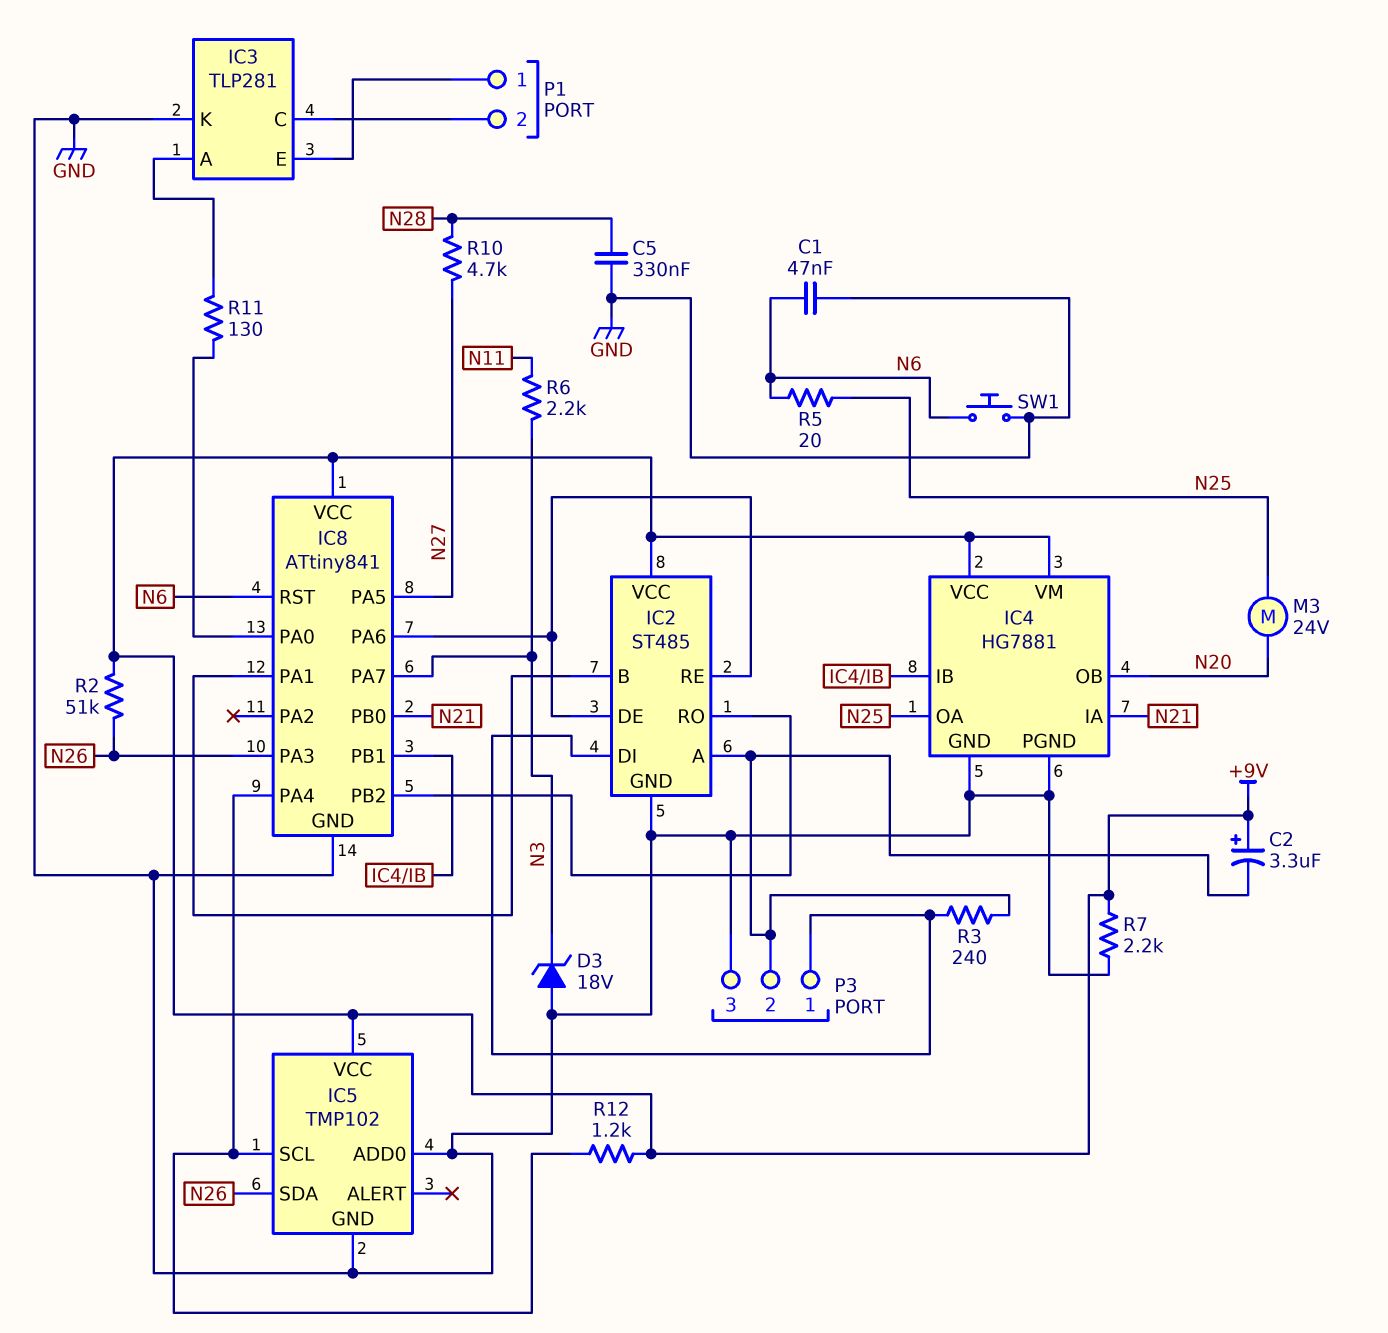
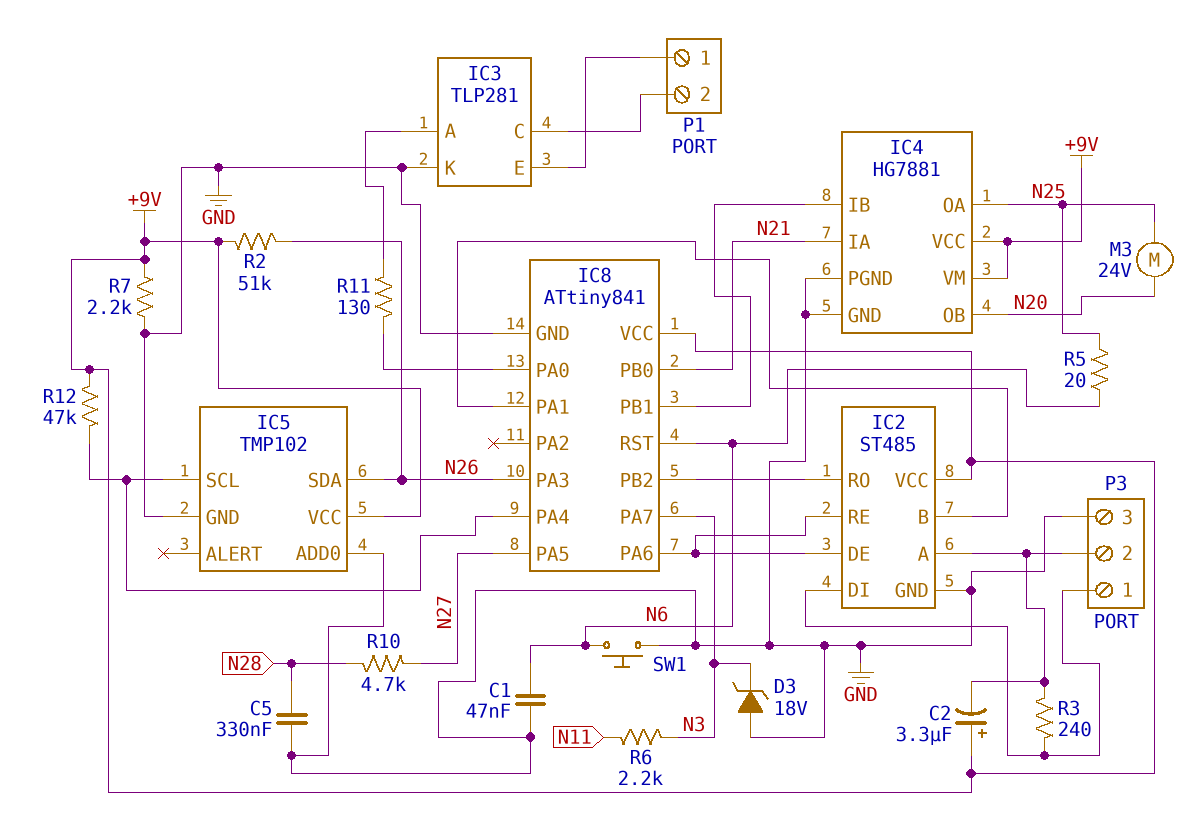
R12: 1.2k (+9V, IC5/SCL) -> 47k (+9V, IC5/SCL)

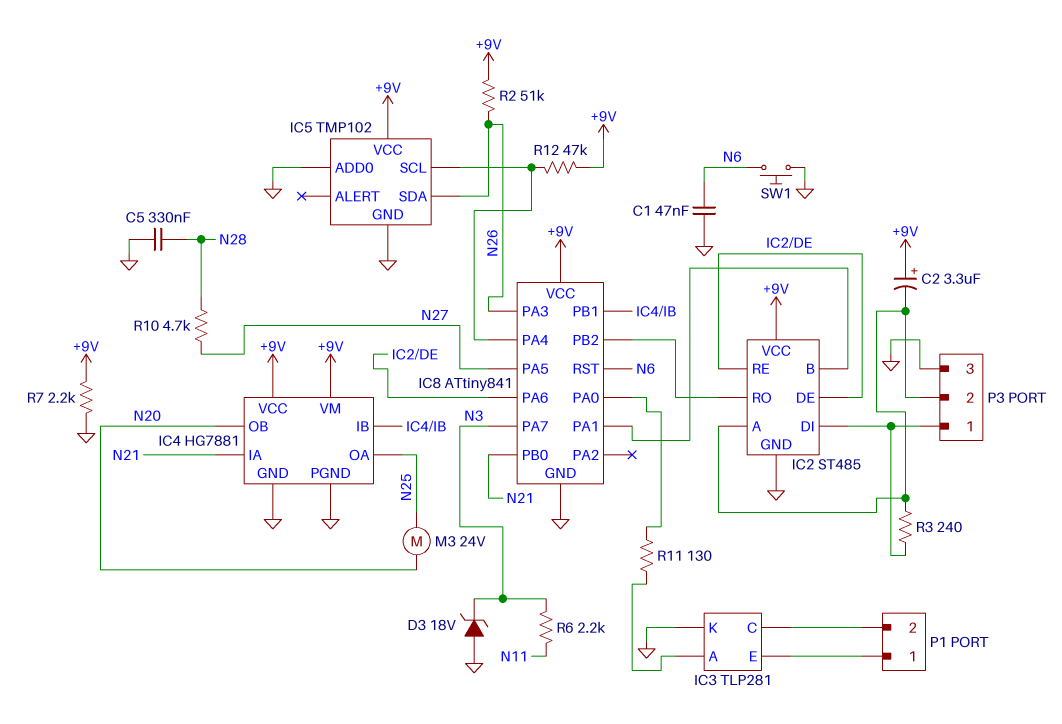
R5: 20 (N6, N25) -> none

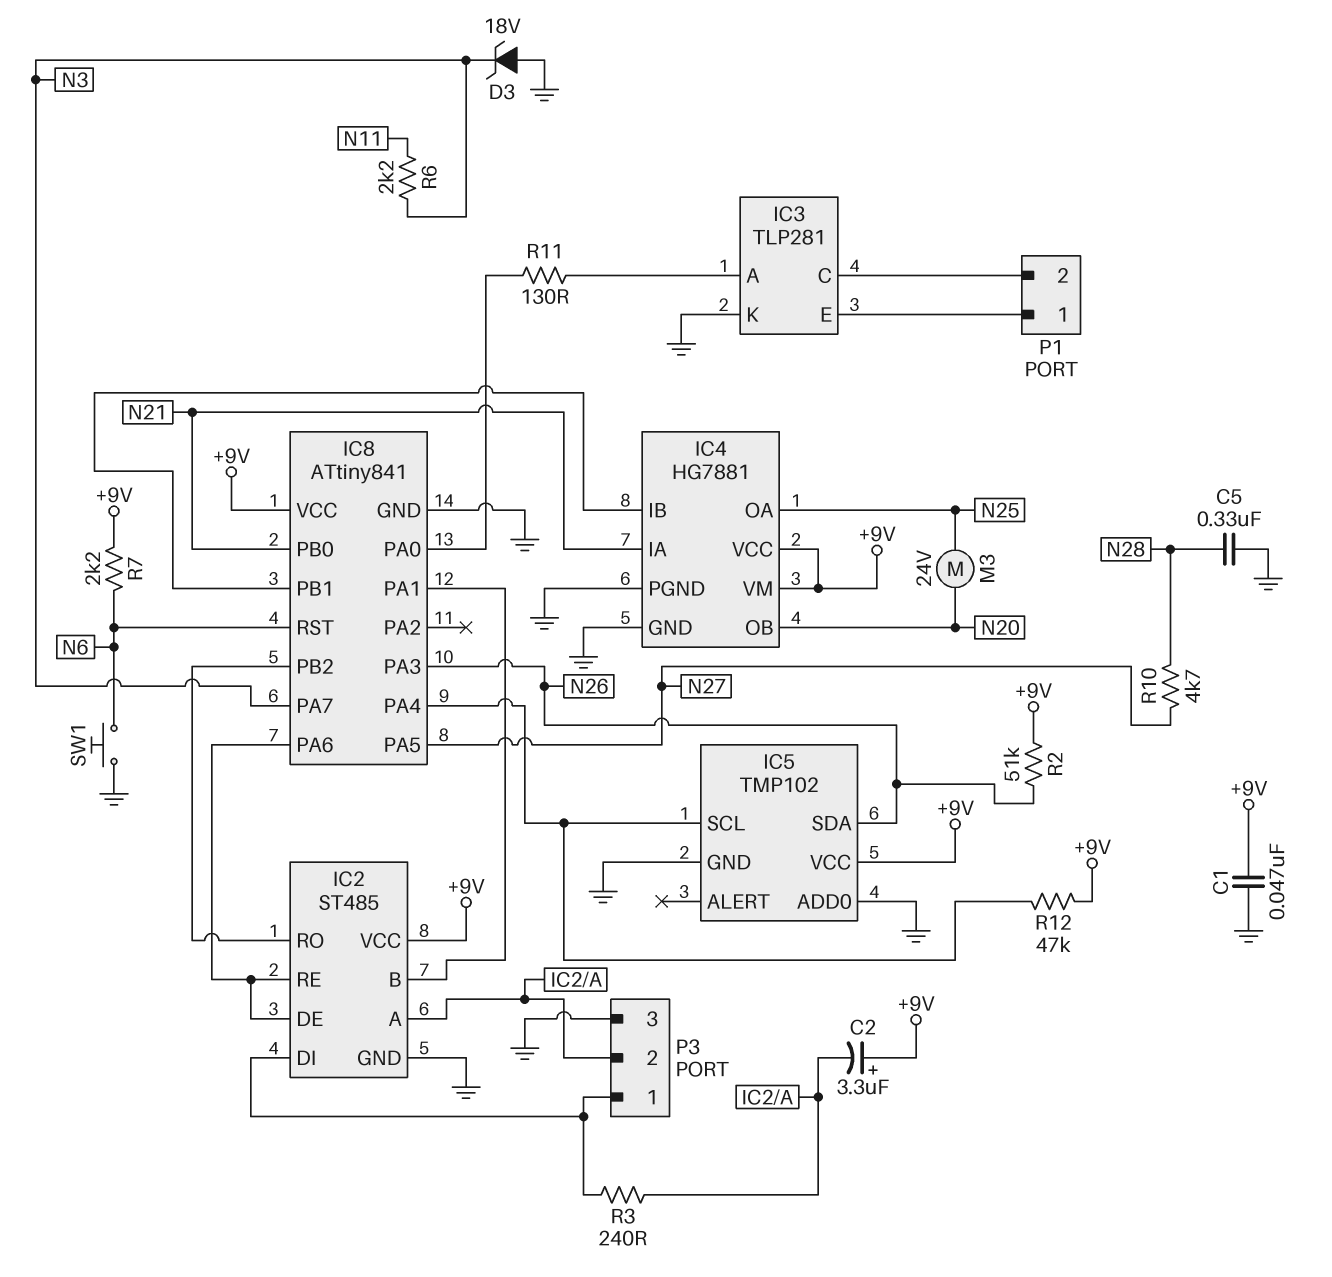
C1: 47nF (GND, N6) -> 47nF (+9V, GND)
R7: 2.2k (+9V, GND) -> 2.2k (+9V, N6)

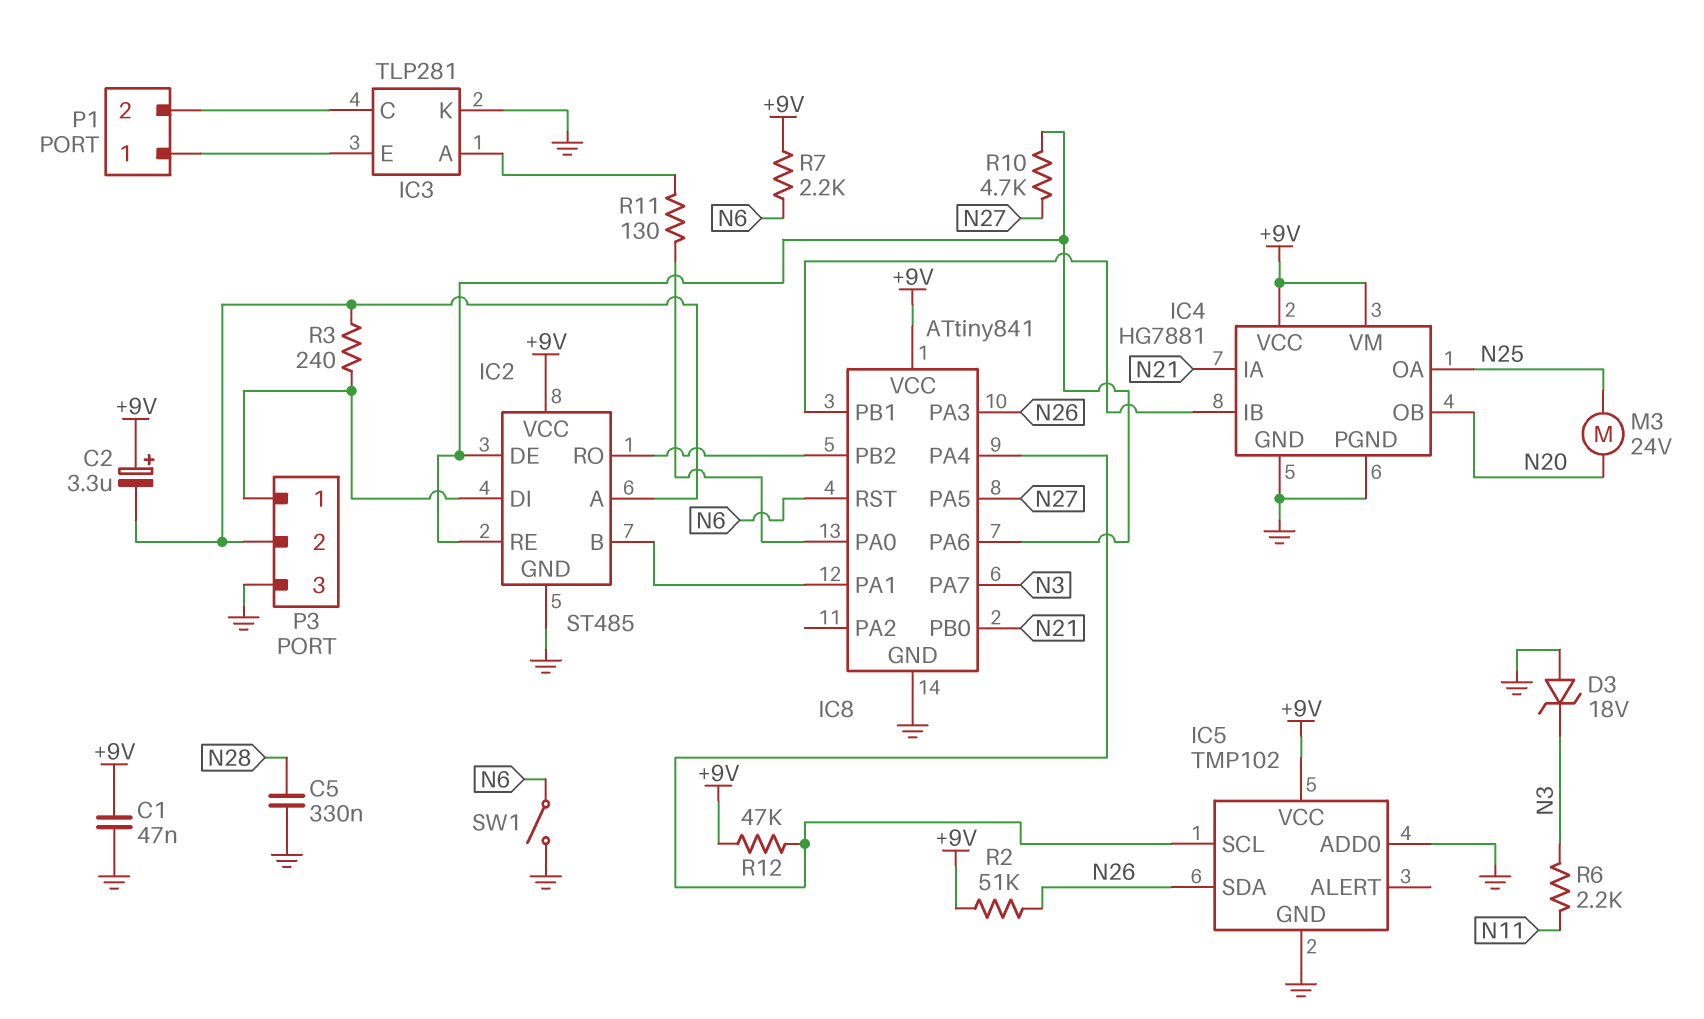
R10: 4.7k (N27, N28) -> 4.7k (IC2/DE, N27)
SW1: button (GND, N6) -> switch (GND, N6)

